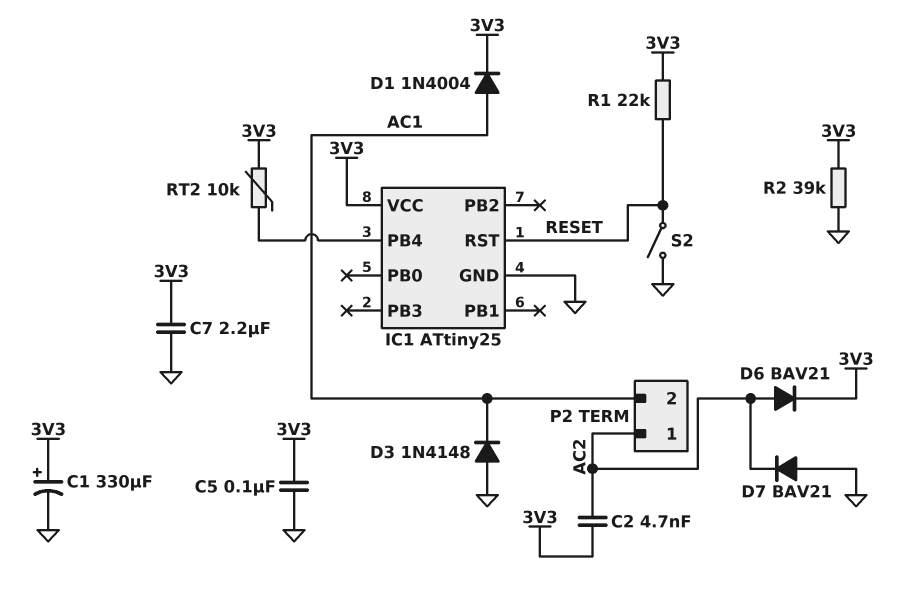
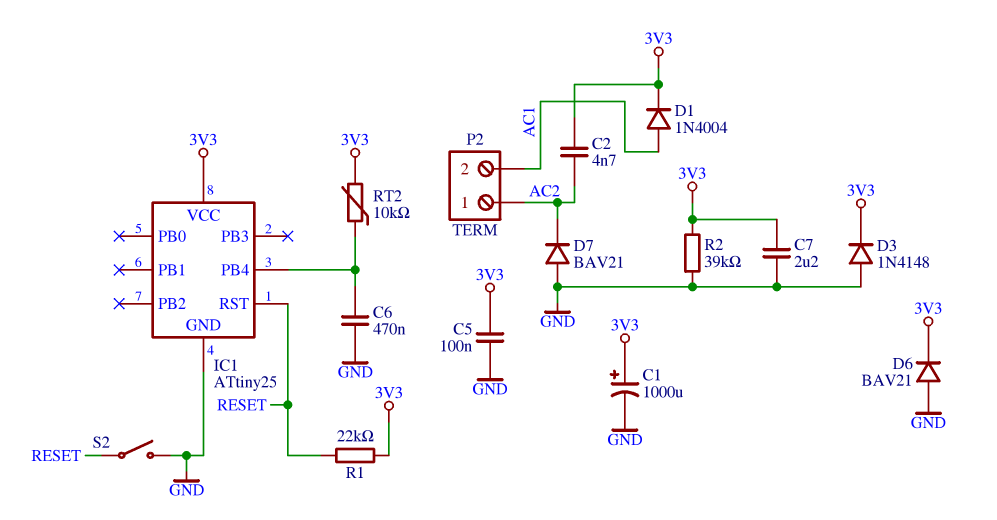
C1: 330uF (plus 3V3, minus GND) -> 1000uF (plus 3V3, minus GND)
C6: none -> 470nF (GND, IC1/PB4)
D3: diode 1N4148 (A GND, K AC1) -> diode 1N4148 (A GND, K 3V3)
D6: diode BAV21 (A AC2, K 3V3) -> diode BAV21 (A GND, K 3V3)

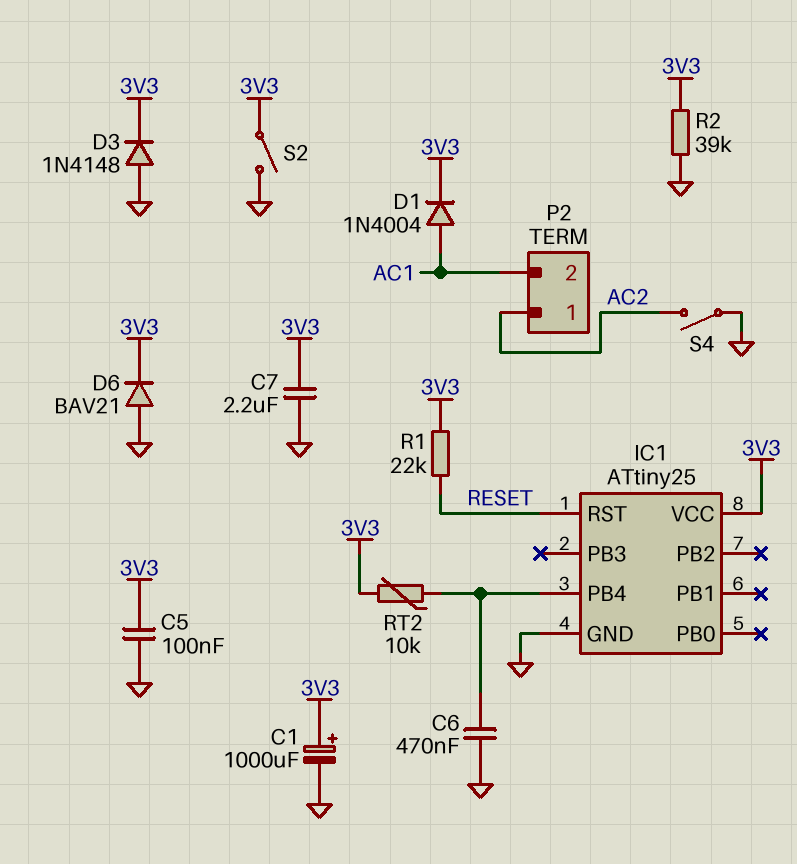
C2: 4.7nF (3V3, AC2) -> none
D7: diode BAV21 (A GND, K AC2) -> none
S2: switch (GND, RESET) -> switch (3V3, GND)
S4: none -> switch (AC2, GND)

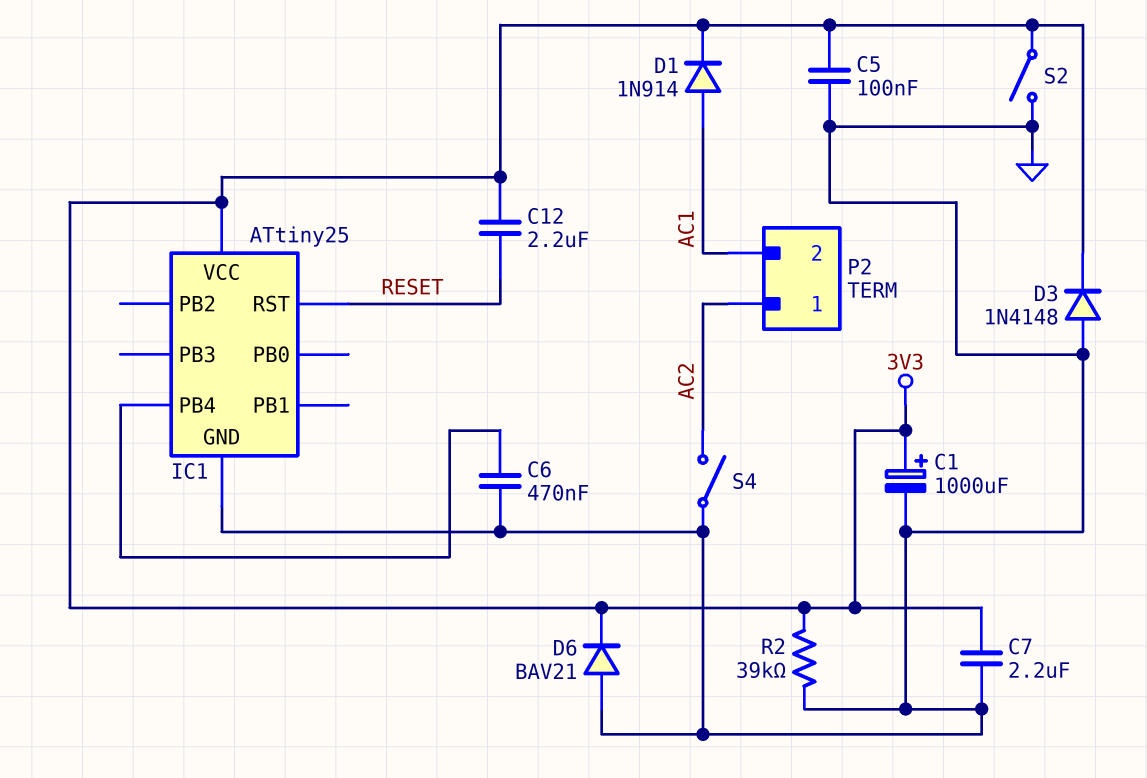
C12: none -> 2.2uF (3V3, RESET)
D1: diode 1N4004 (A AC1, K 3V3) -> diode 1N914 (A AC1, K 3V3)
R1: 22k (3V3, RESET) -> none
RT2: 10k (3V3, IC1/PB4) -> none

